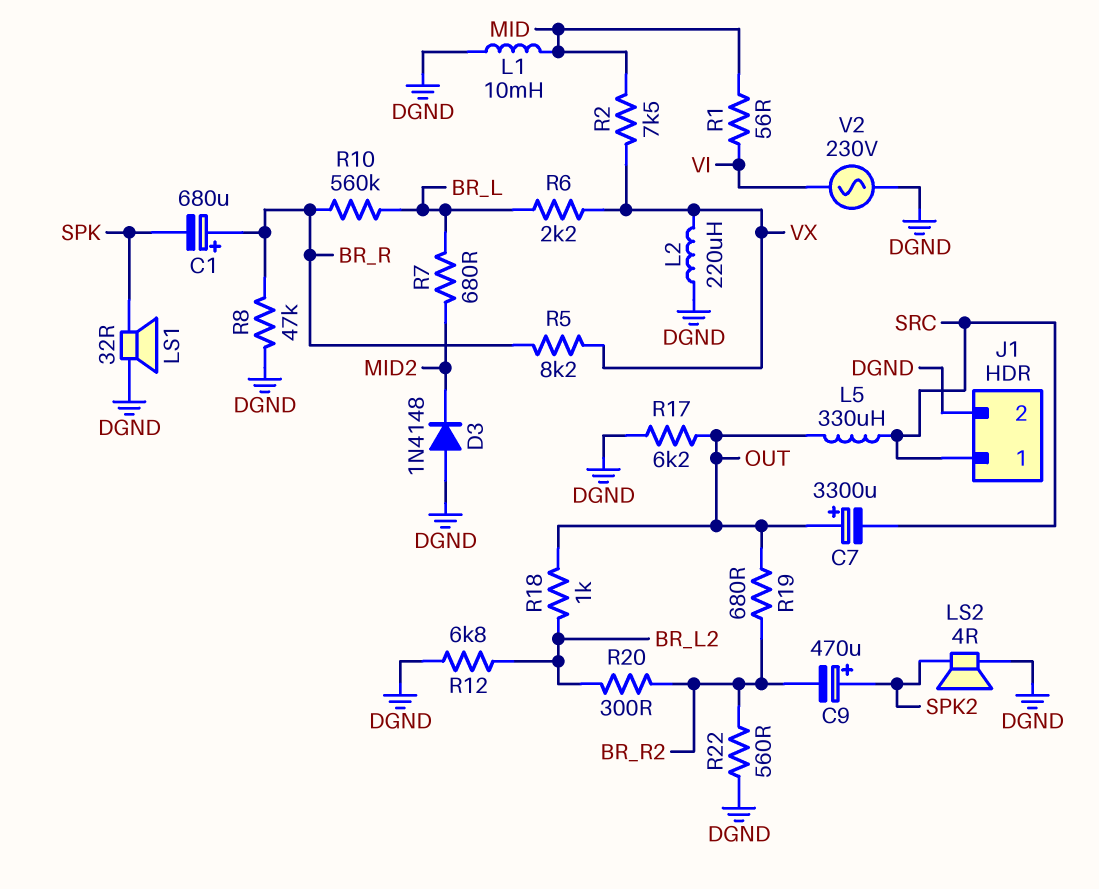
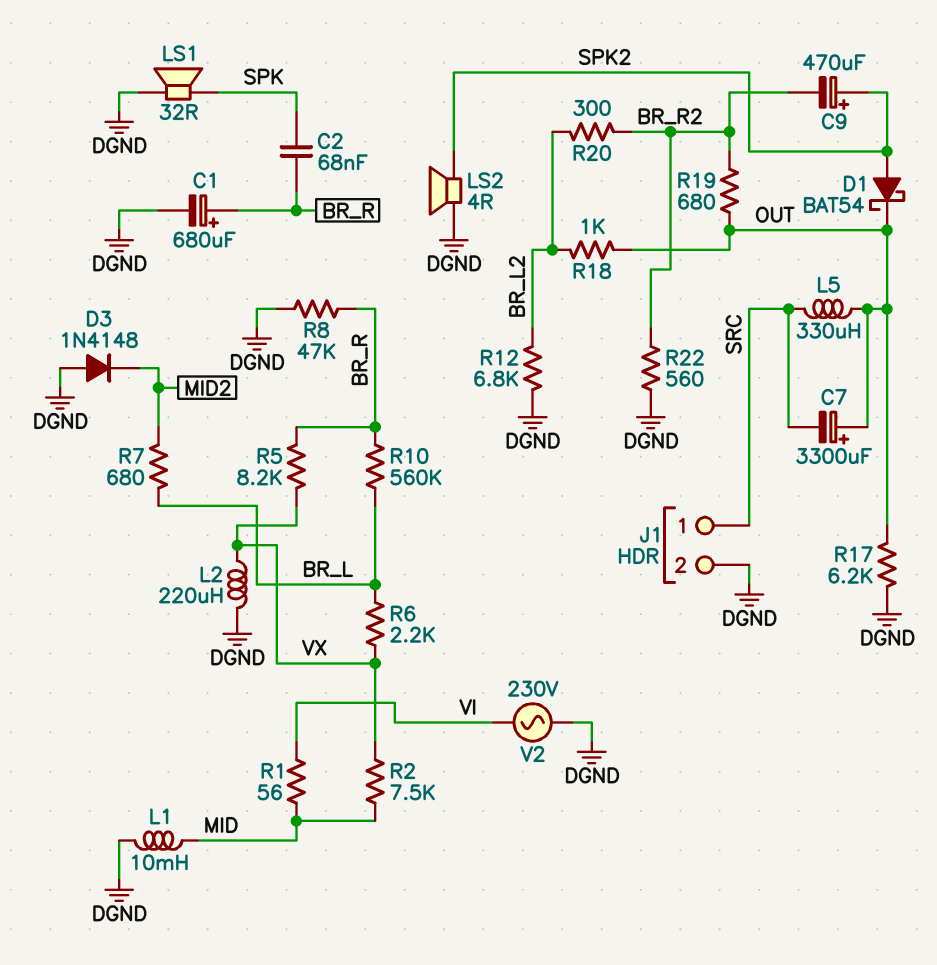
C1: 680uF (plus BR_R, minus SPK) -> 680uF (plus BR_R, minus DGND)
C2: none -> 68nF (BR_R, SPK)
D1: none -> schottky BAT54 (A SPK2, K OUT)

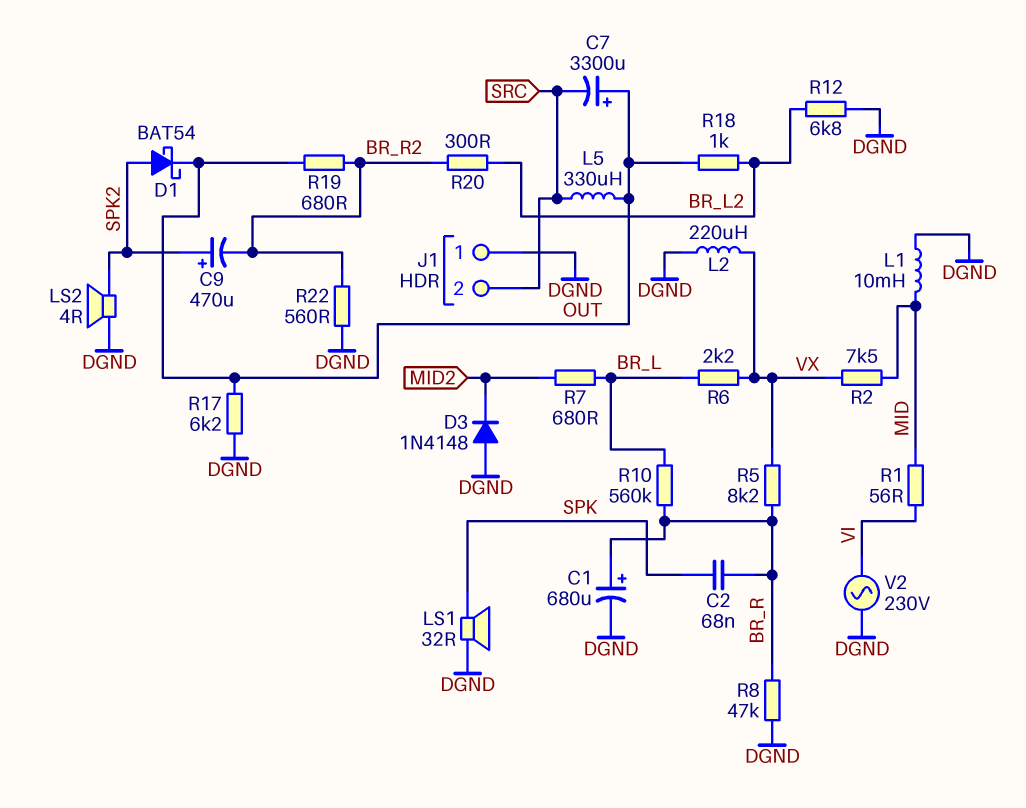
J1 pin 1: SRC -> DGND
J1 pin 2: DGND -> SRC

